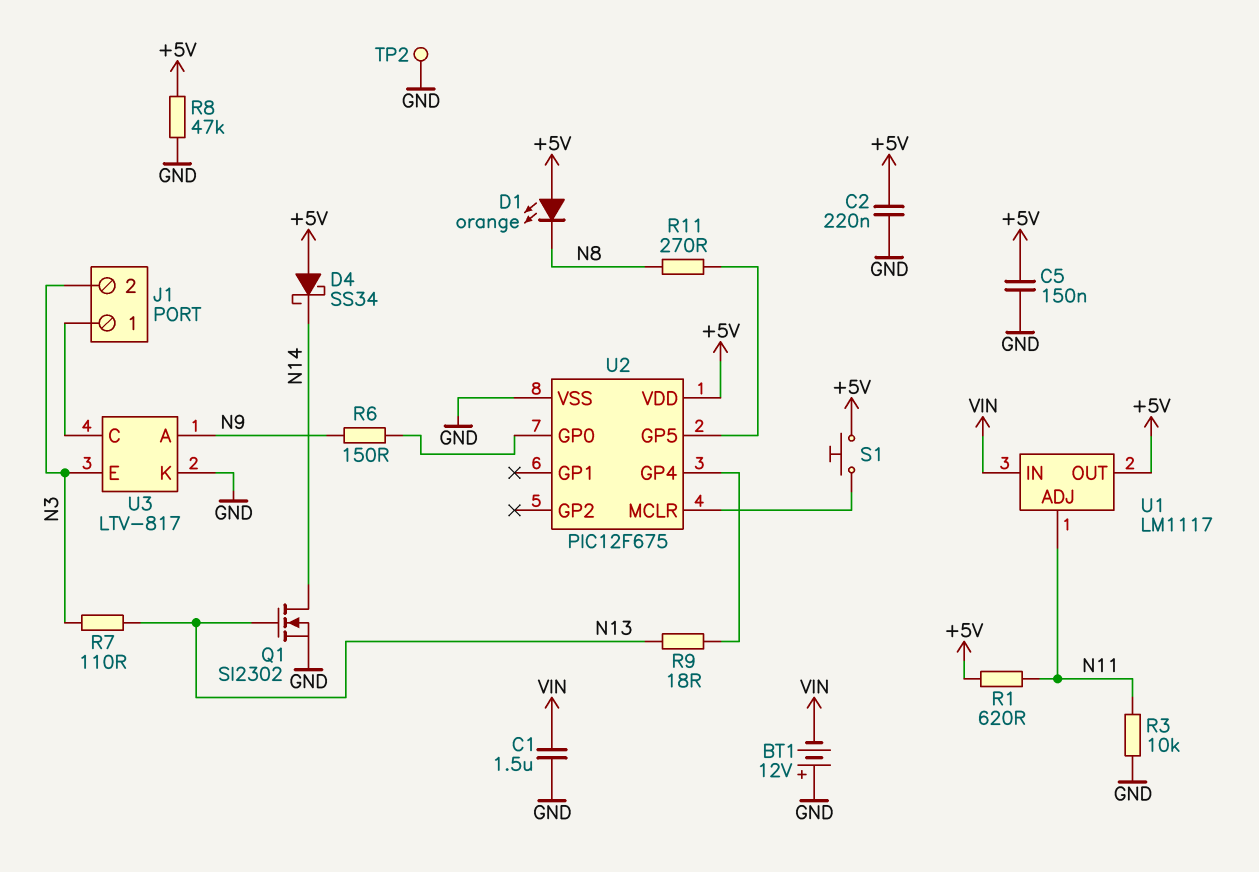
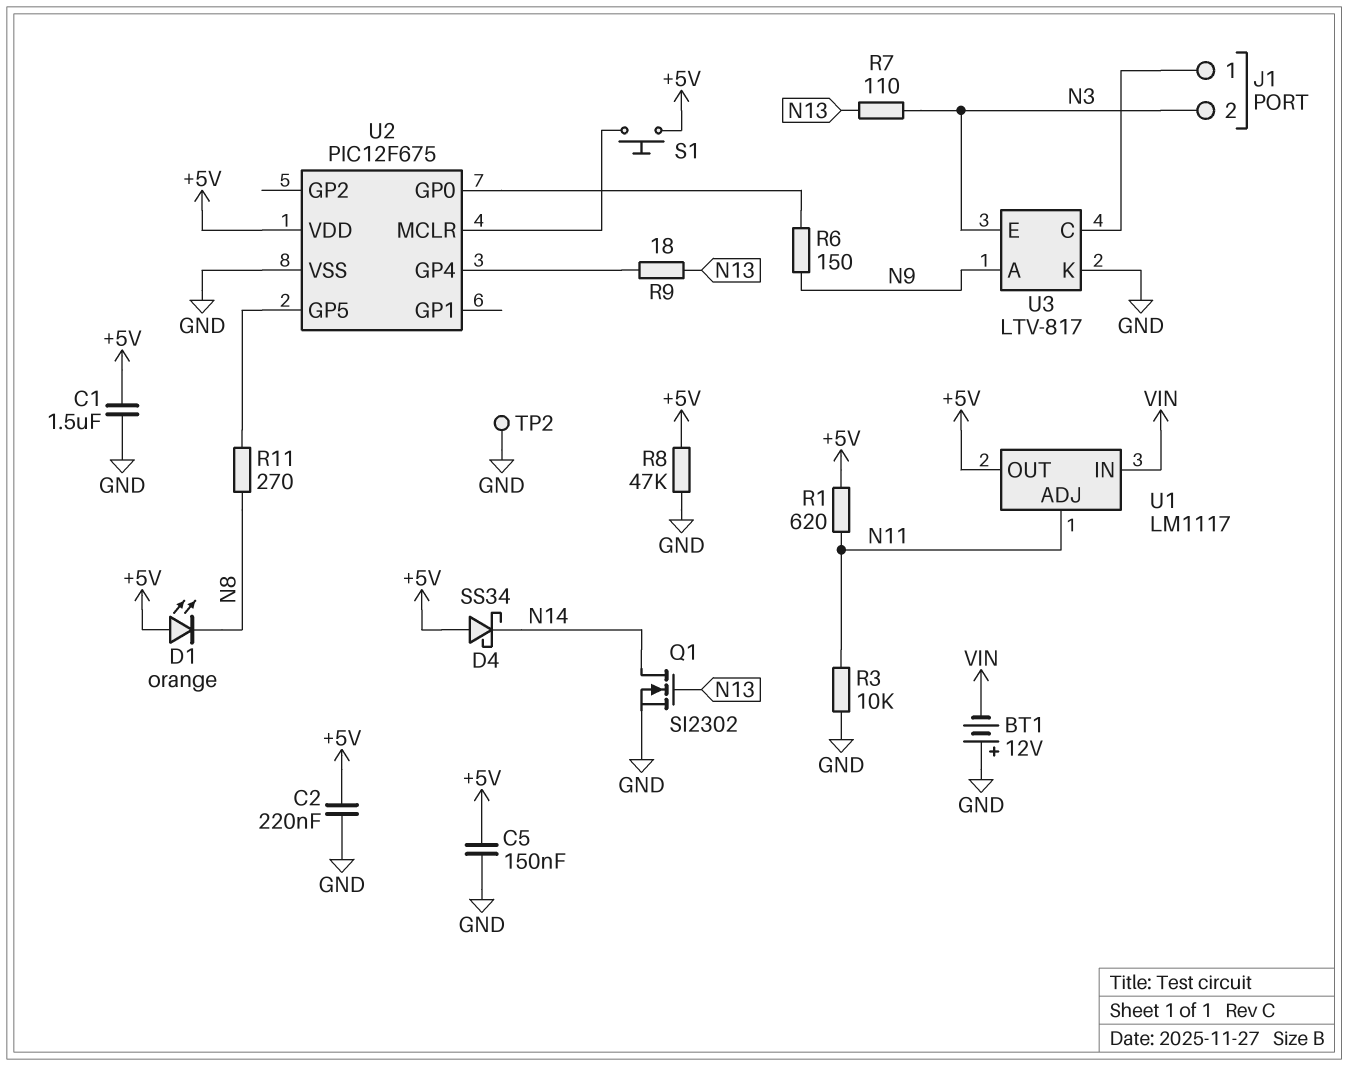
C1: 1.5uF (GND, VIN) -> 1.5uF (+5V, GND)

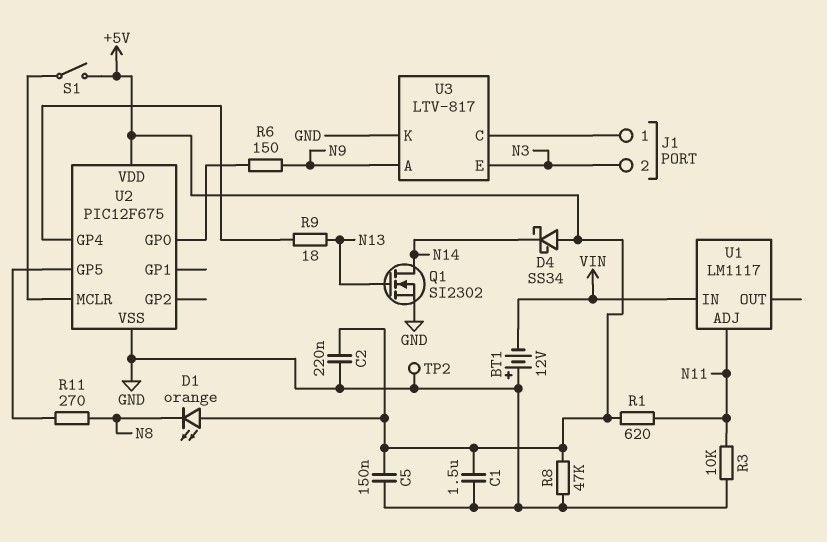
R7: 110 (N3, N13) -> none
S1: button (+5V, U2/MCLR) -> switch (+5V, U2/MCLR)
U1 pin OUT: +5V -> none

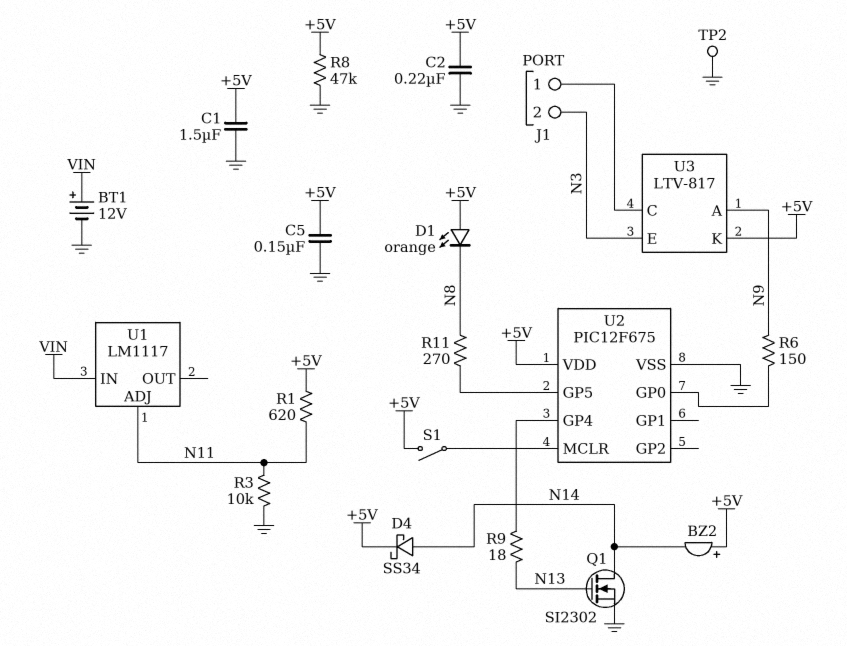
BT1: 12V (plus GND, minus VIN) -> 12V (plus VIN, minus GND)
BZ2: none -> buzzer (plus +5V, minus N14)
D4: schottky SS34 (A +5V, K N14) -> schottky SS34 (A N14, K +5V)
U3 pin K: GND -> +5V

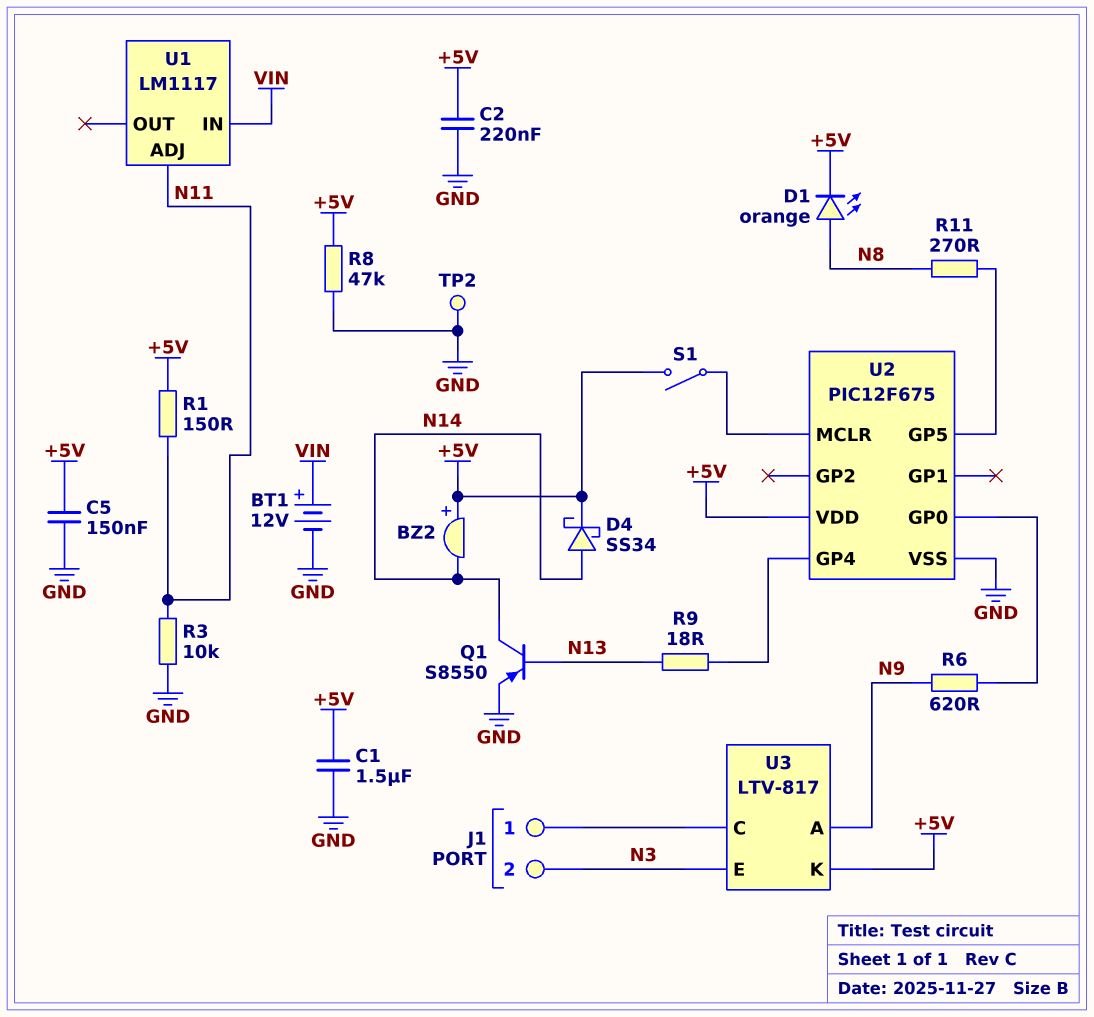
D1: LED orange (A +5V, K N8) -> LED orange (A N8, K +5V)
Q1: NMOS SI2302 (G N13, D N14, S GND) -> PNP S8550 (B N13, C N14, E GND)
R1: 620 (+5V, N11) -> 150 (+5V, N11)
R6: 150 (N9, U2/GP0) -> 620 (N9, U2/GP0)

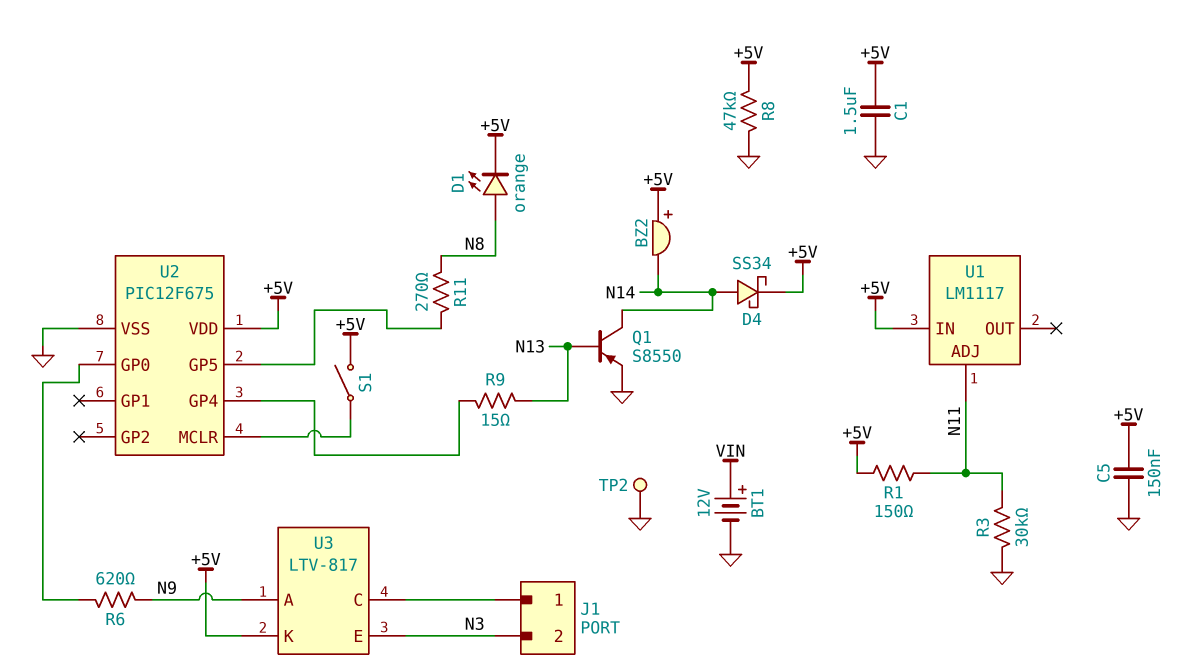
C2: 220nF (+5V, GND) -> none
R3: 10k (GND, N11) -> 30k (GND, N11)
R9: 18 (N13, U2/GP4) -> 15 (N13, U2/GP4)
U1 pin IN: VIN -> +5V

